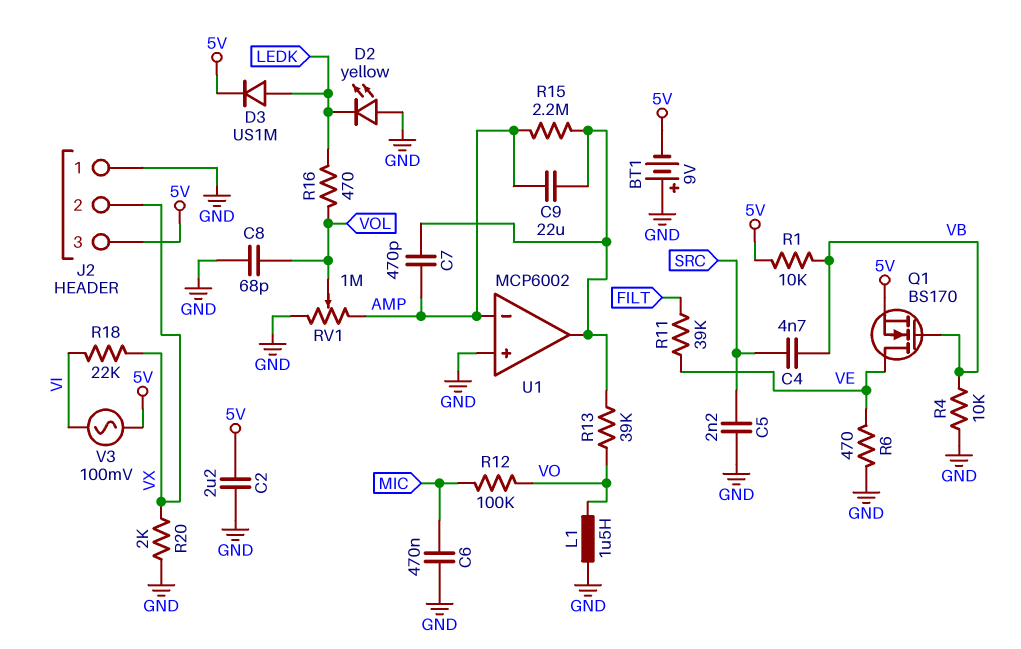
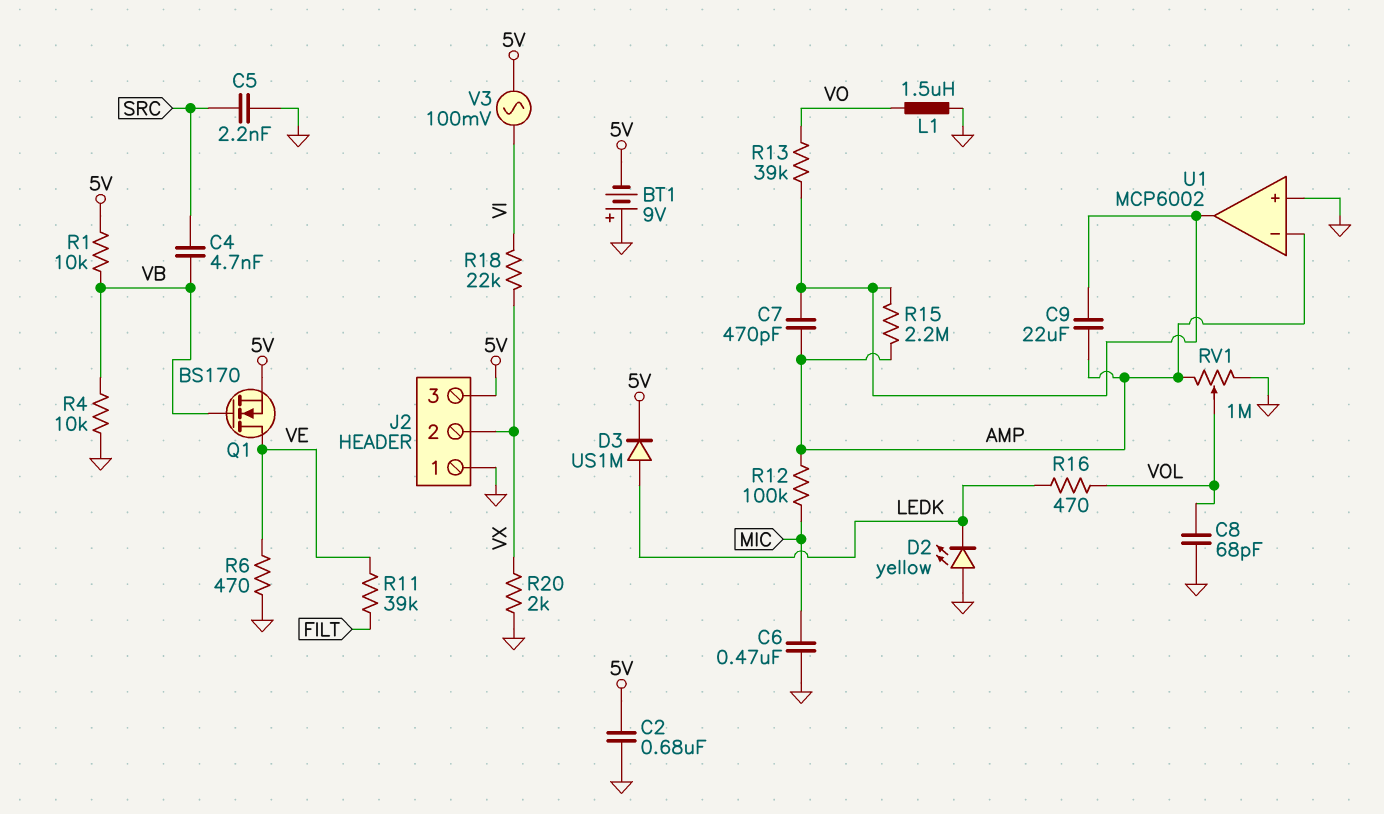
C2: 2.2uF (5V, GND) -> 680nF (5V, GND)
R12: 100k (MIC, VO) -> 100k (AMP, MIC)

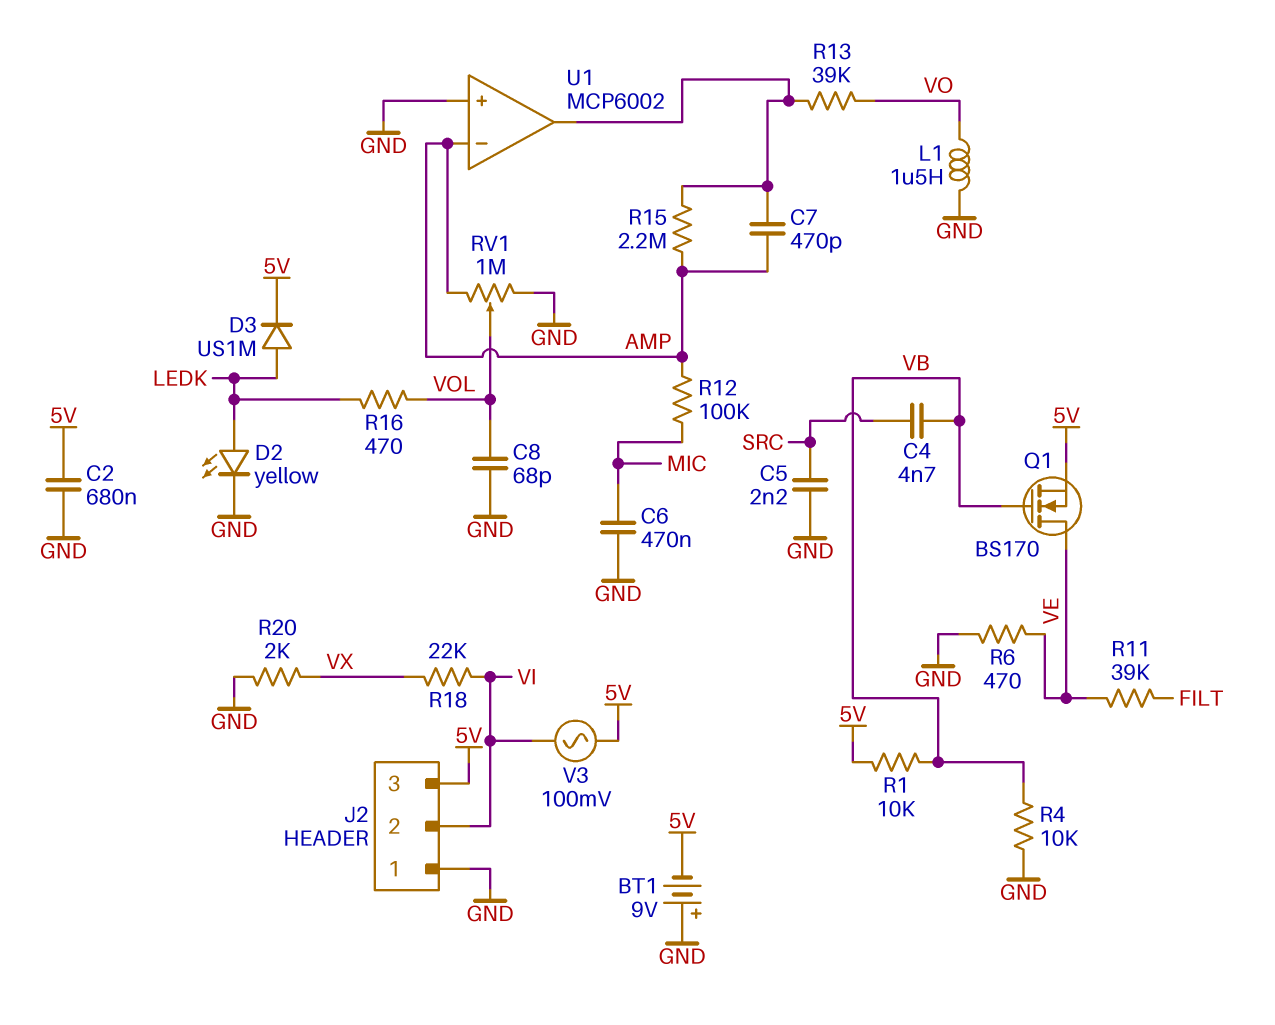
C9: 22uF (AMP, U1/out) -> none
D2: LED yellow (A GND, K LEDK) -> LED yellow (A LEDK, K GND)
J2 pin 2: VX -> VI

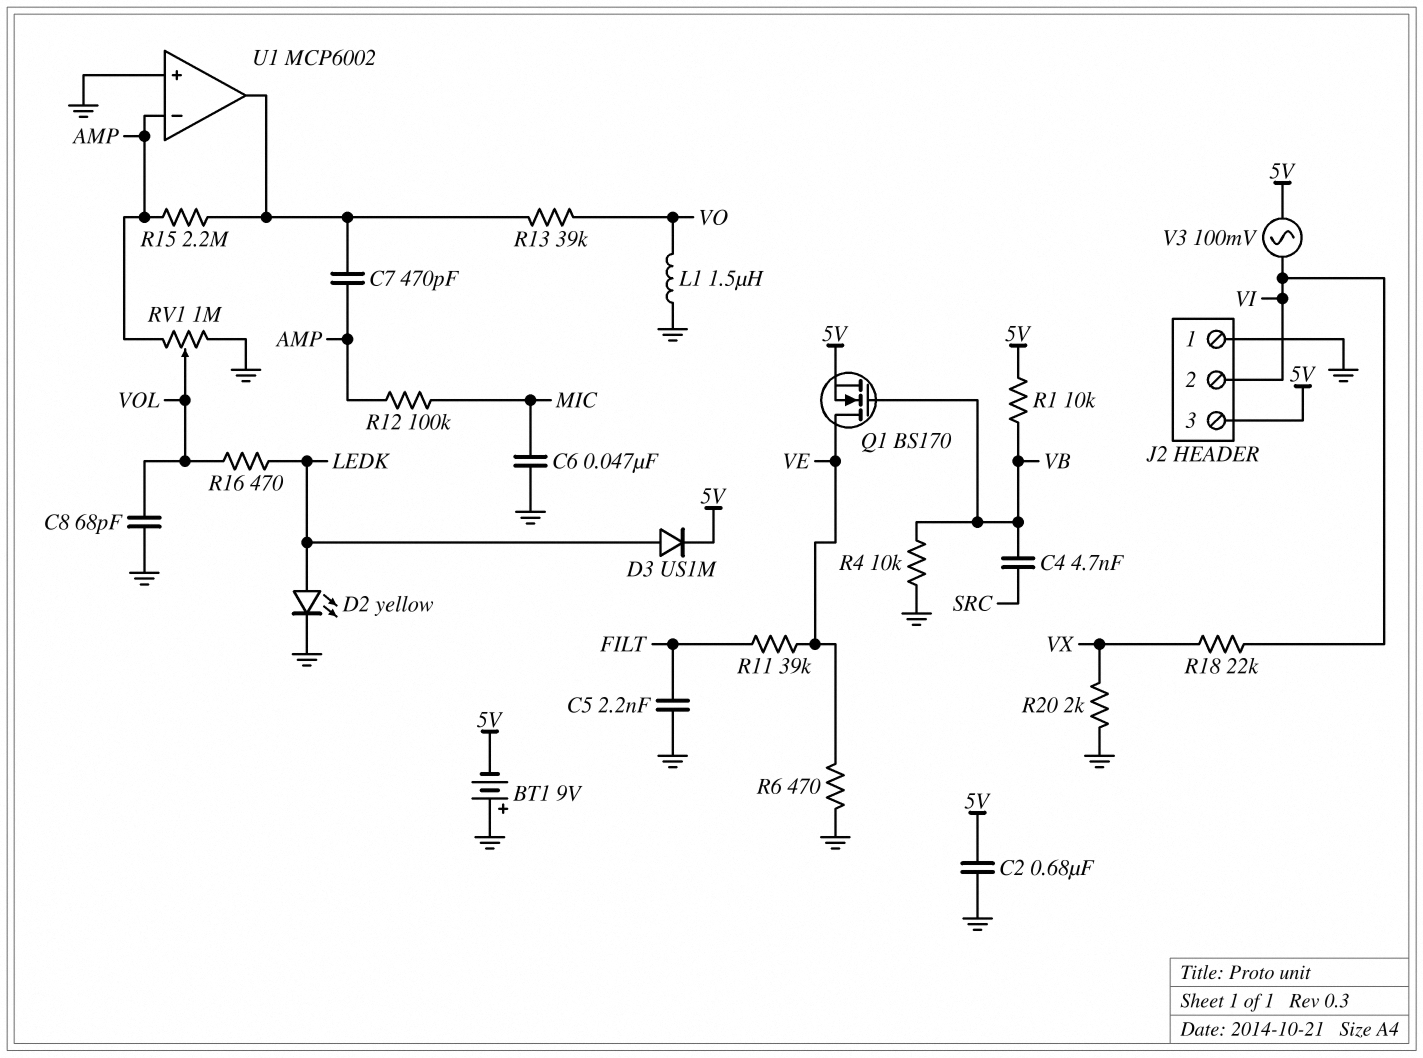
C5: 2.2nF (GND, SRC) -> 2.2nF (FILT, GND)
C6: 470nF (GND, MIC) -> 47nF (GND, MIC)

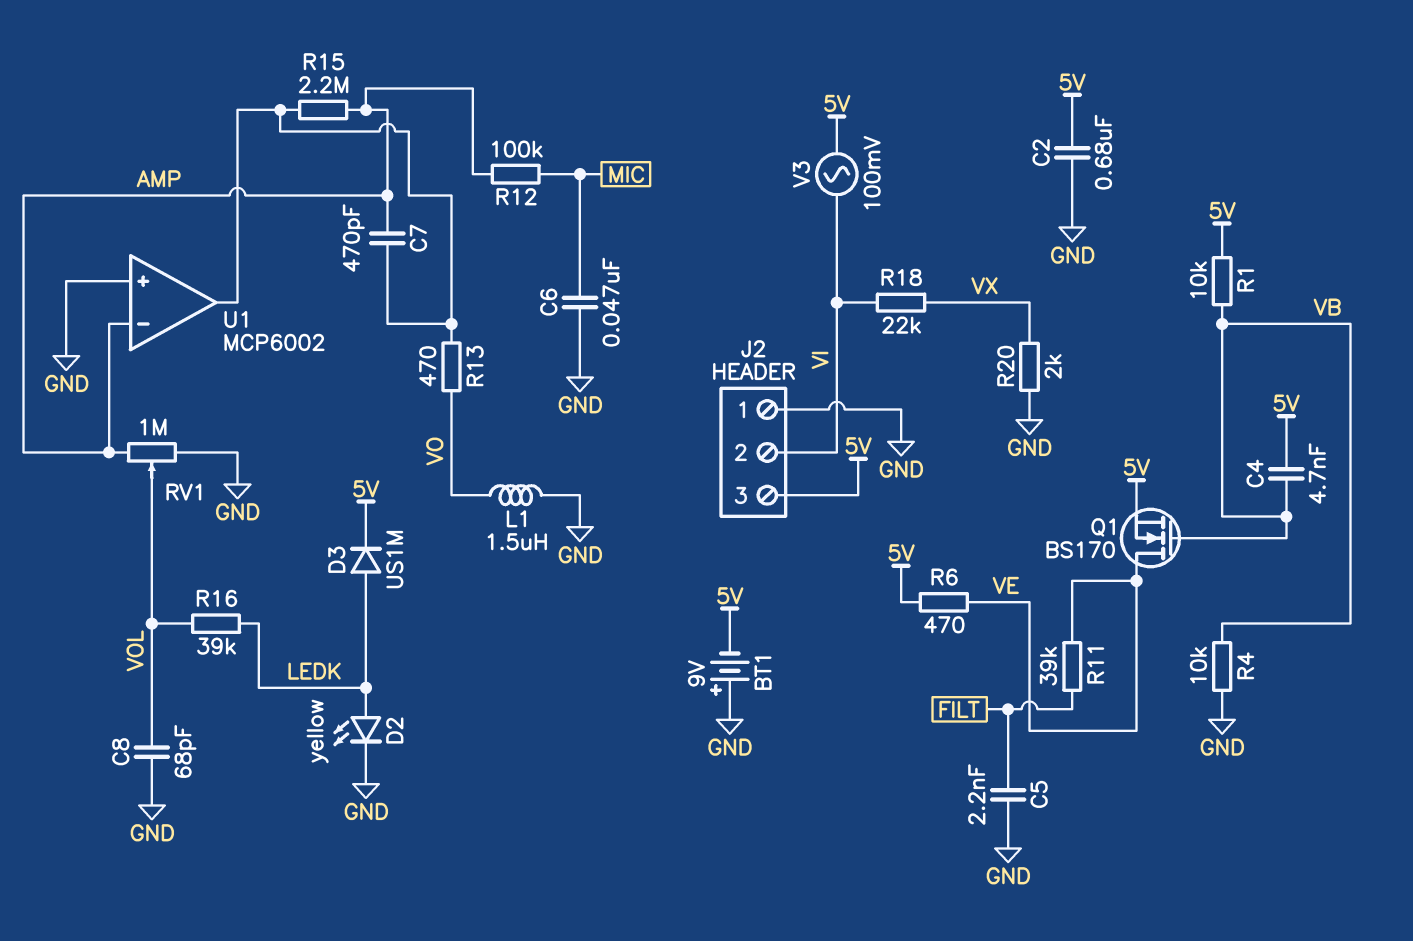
C4: 4.7nF (SRC, VB) -> 4.7nF (5V, VB)
R6: 470 (GND, VE) -> 470 (5V, VE)
R13: 39k (U1/out, VO) -> 470 (U1/out, VO)
R16: 470 (LEDK, VOL) -> 39k (LEDK, VOL)

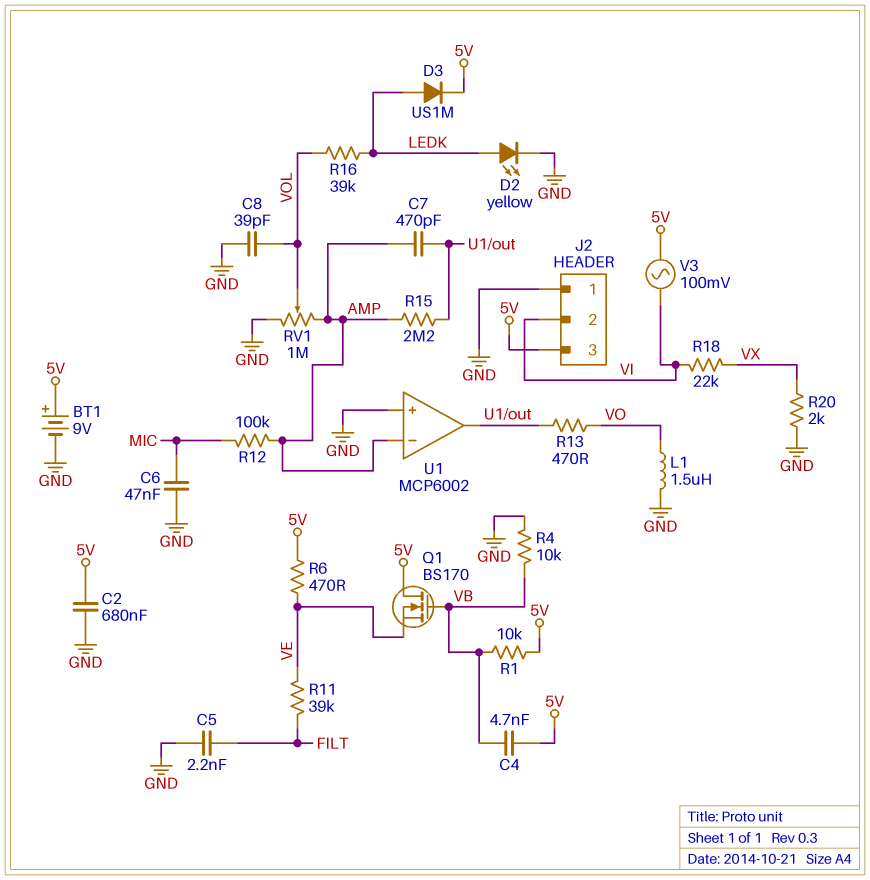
BT1: 9V (plus GND, minus 5V) -> 9V (plus 5V, minus GND)
C8: 68pF (GND, VOL) -> 39pF (GND, VOL)
Q1: NMOS BS170 (G VB, D VE, S 5V) -> NMOS BS170 (G VB, D 5V, S VE)

